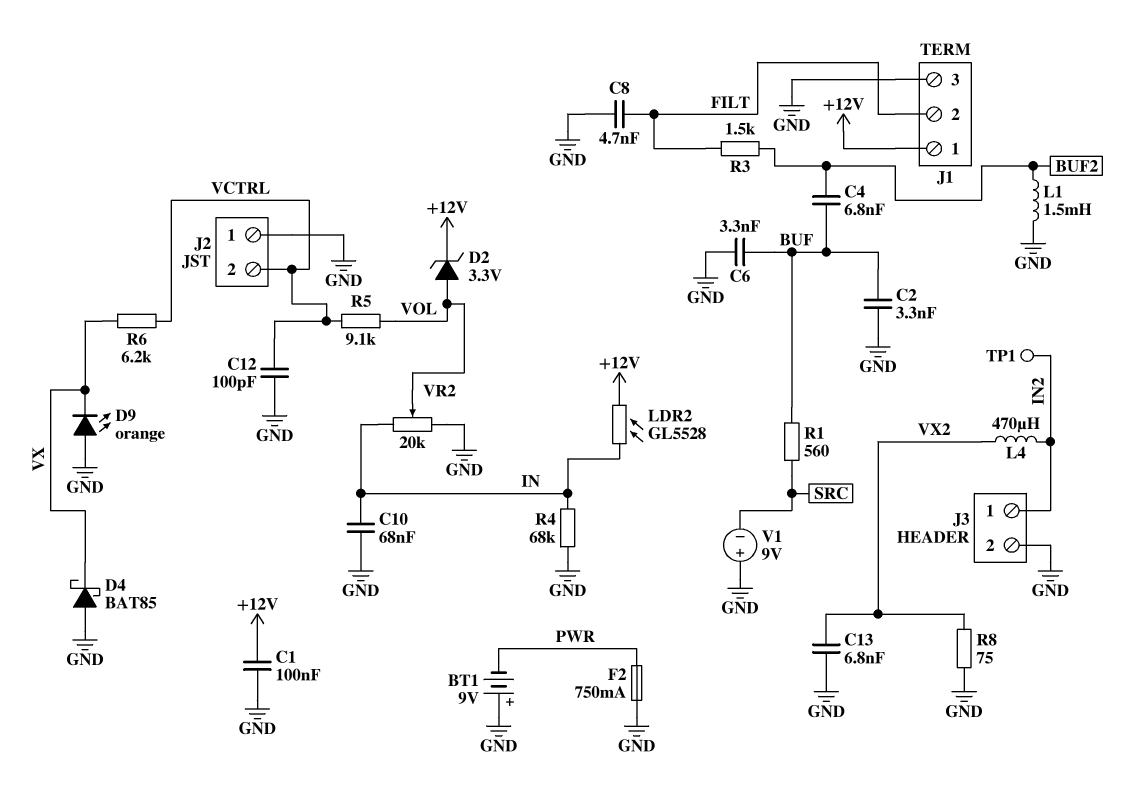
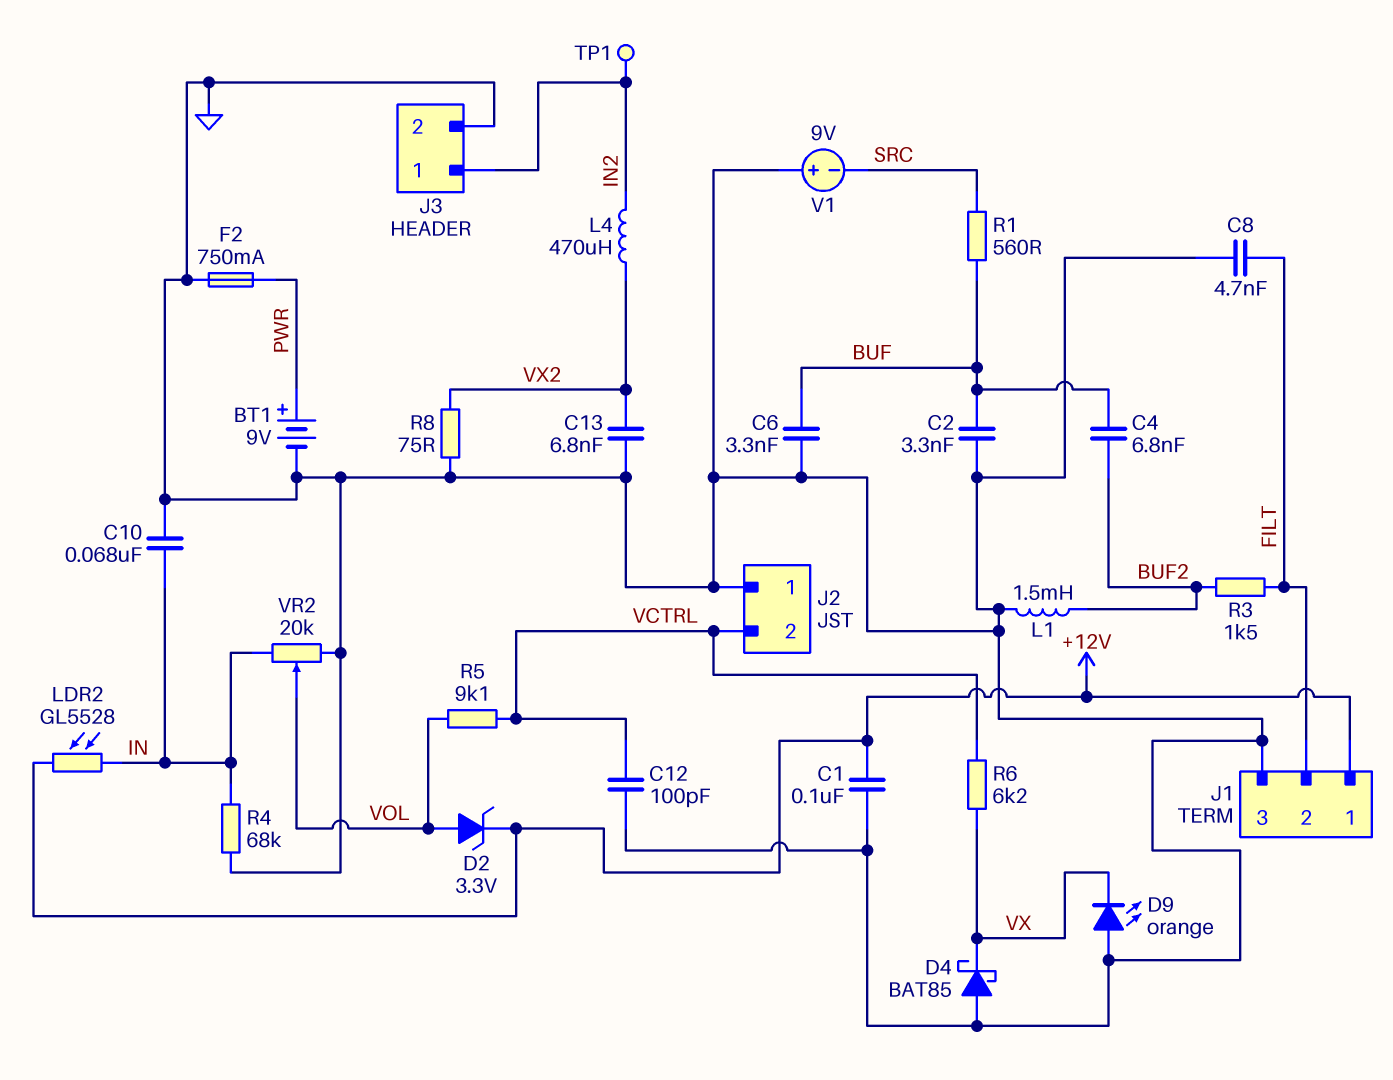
BT1: 9V (plus GND, minus PWR) -> 9V (plus PWR, minus GND)

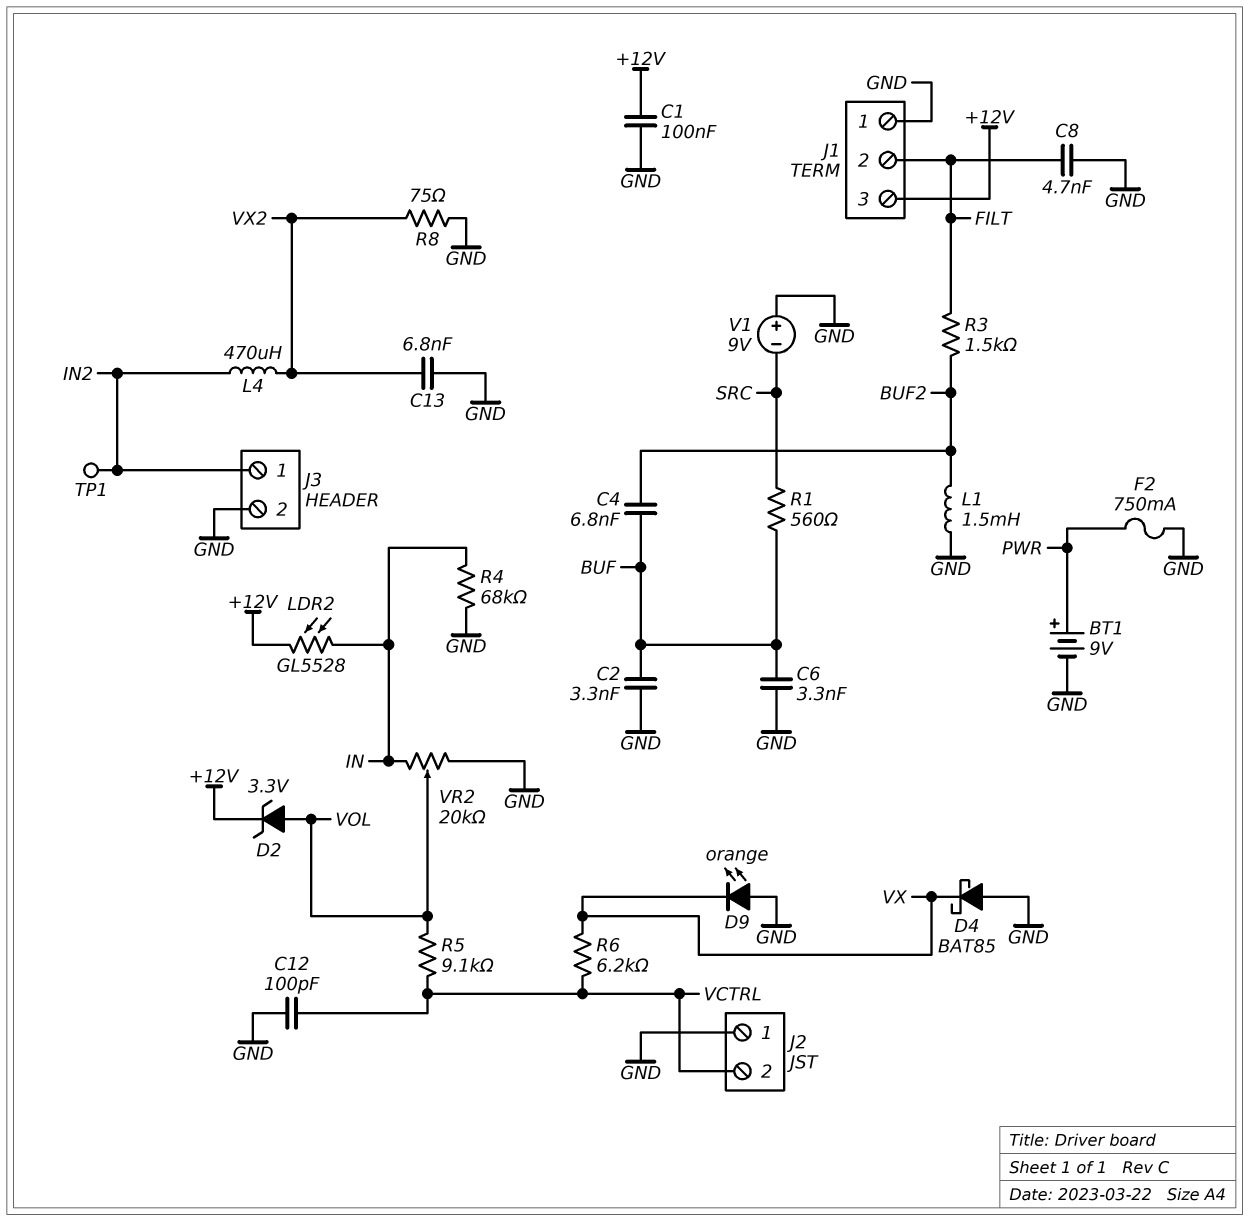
C10: 68nF (GND, IN) -> none
J1 pin 1: +12V -> GND
J1 pin 3: GND -> +12V

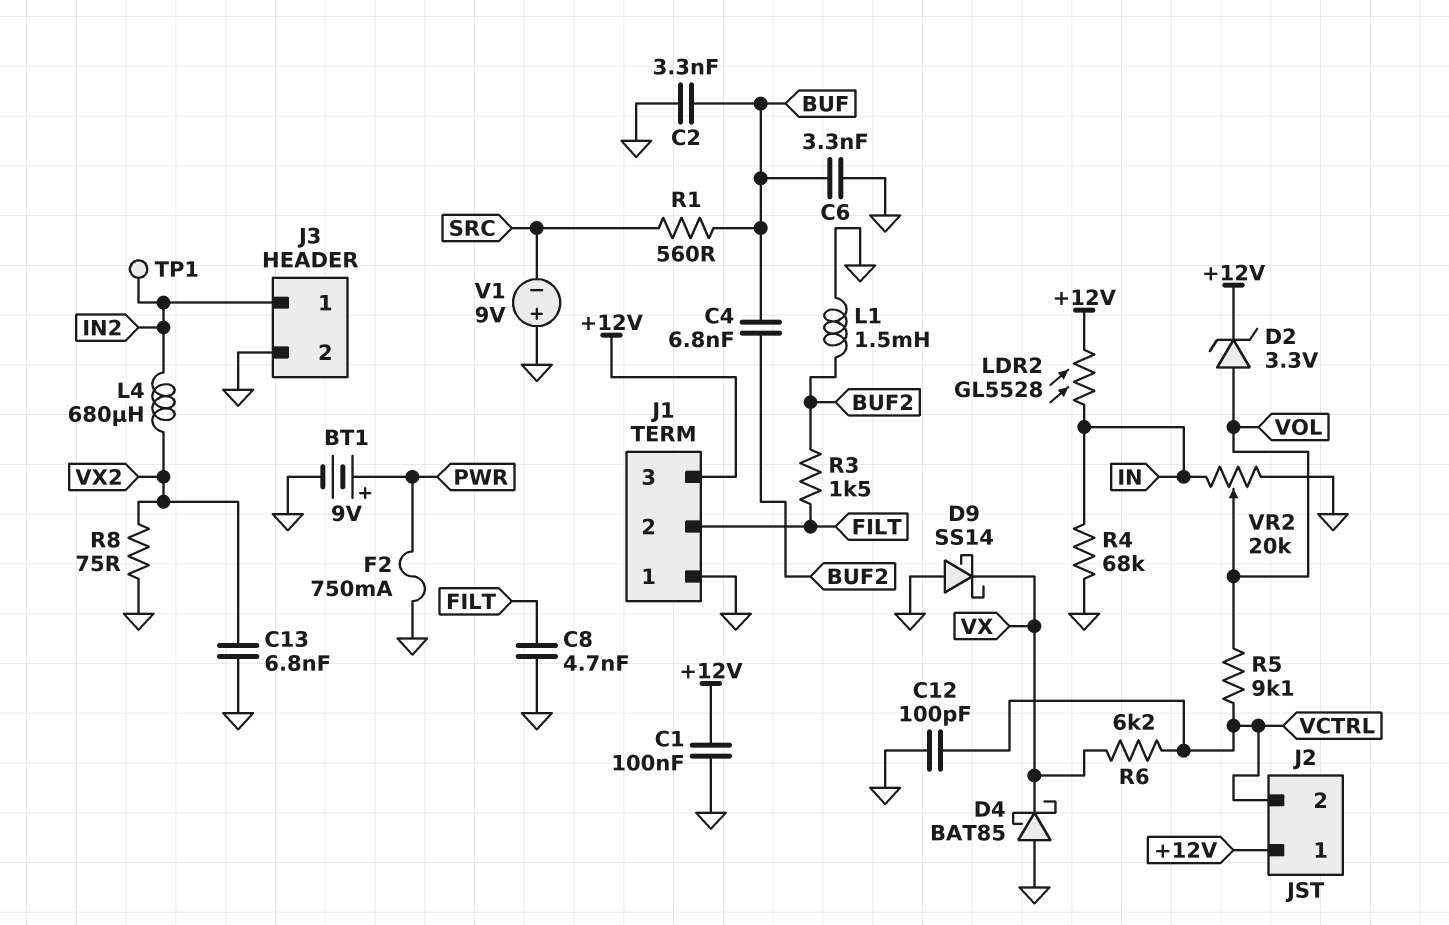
D9: LED orange (A GND, K VX) -> schottky SS14 (A GND, K VX)
J2 pin 1: GND -> +12V
L4: 470uH (IN2, VX2) -> 680uH (IN2, VX2)

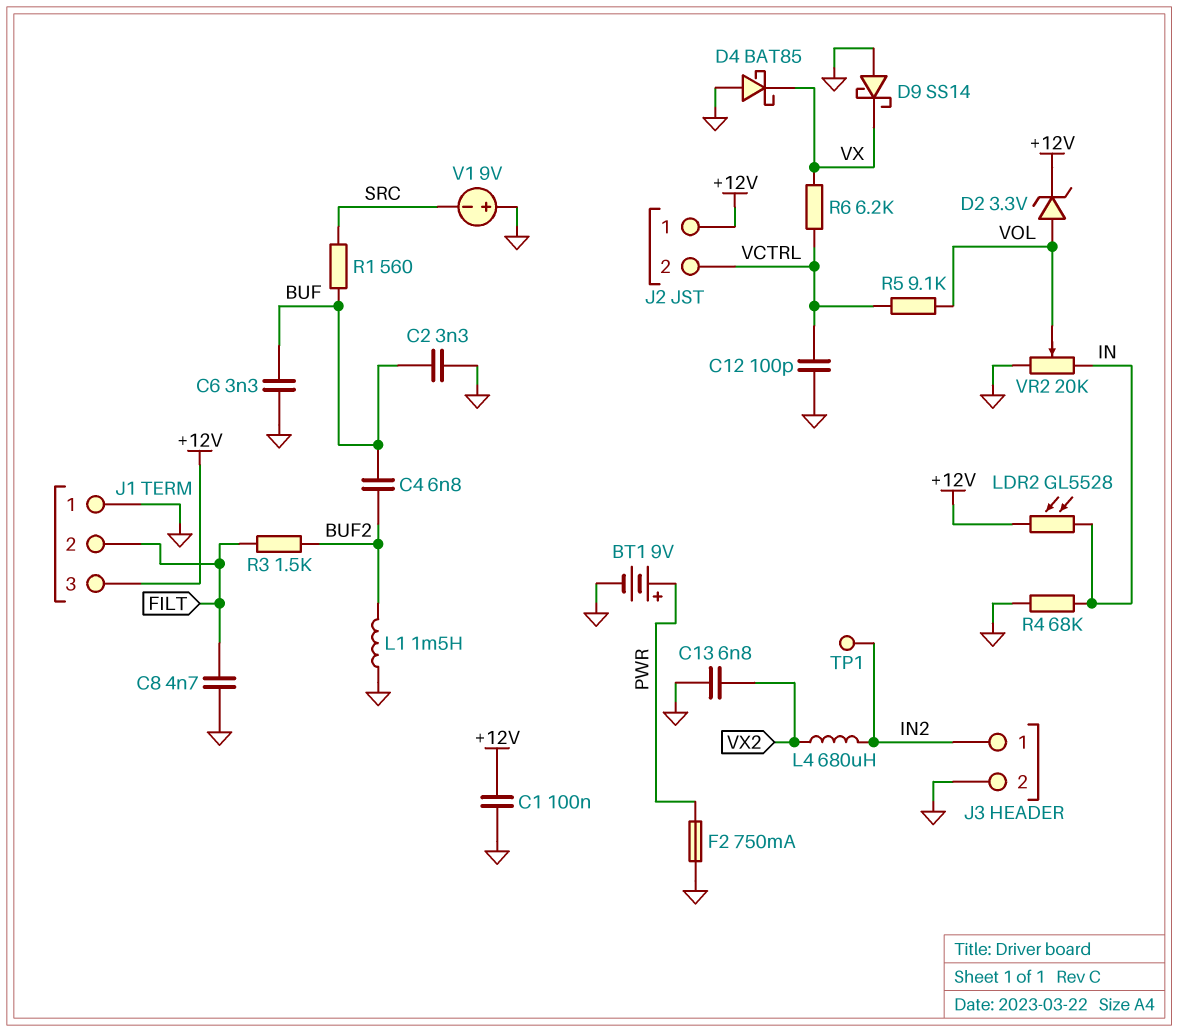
R8: 75 (GND, VX2) -> none

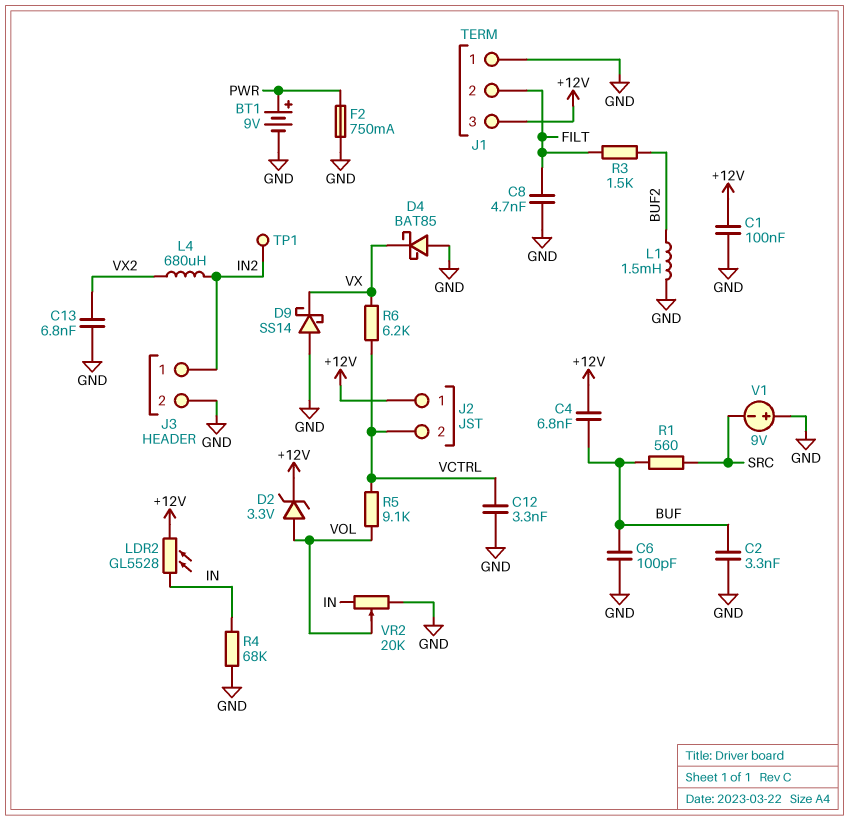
C4: 6.8nF (BUF, BUF2) -> 6.8nF (+12V, BUF)
C6: 3.3nF (BUF, GND) -> 100pF (BUF, GND)
C12: 100pF (GND, VCTRL) -> 3.3nF (GND, VCTRL)

